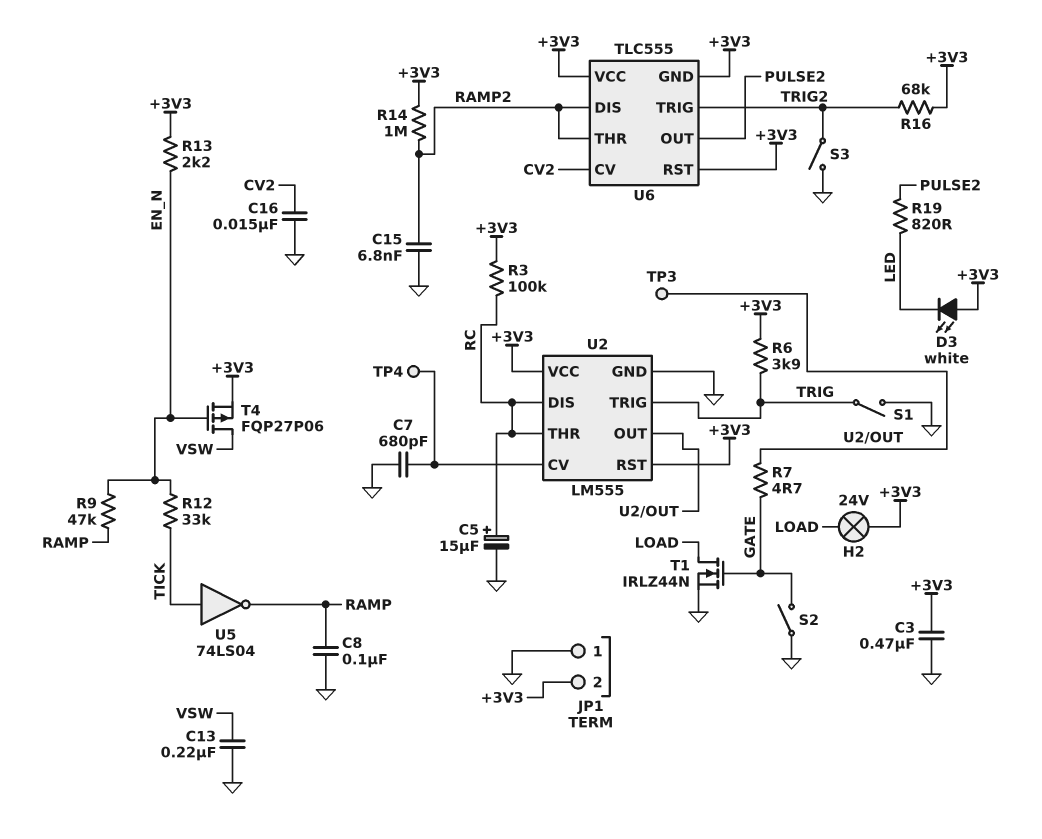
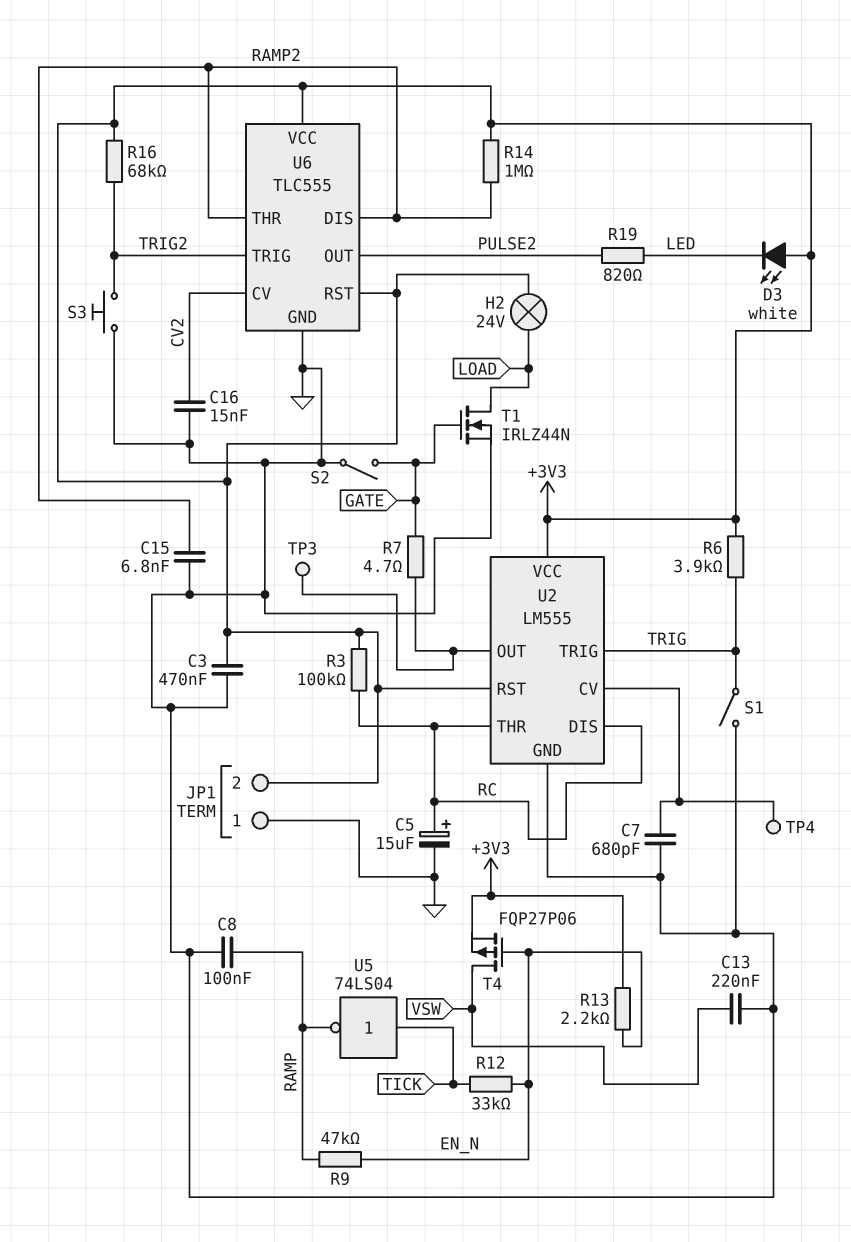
S3: switch (GND, TRIG2) -> button (GND, TRIG2)
U6 pin GND: +3V3 -> GND

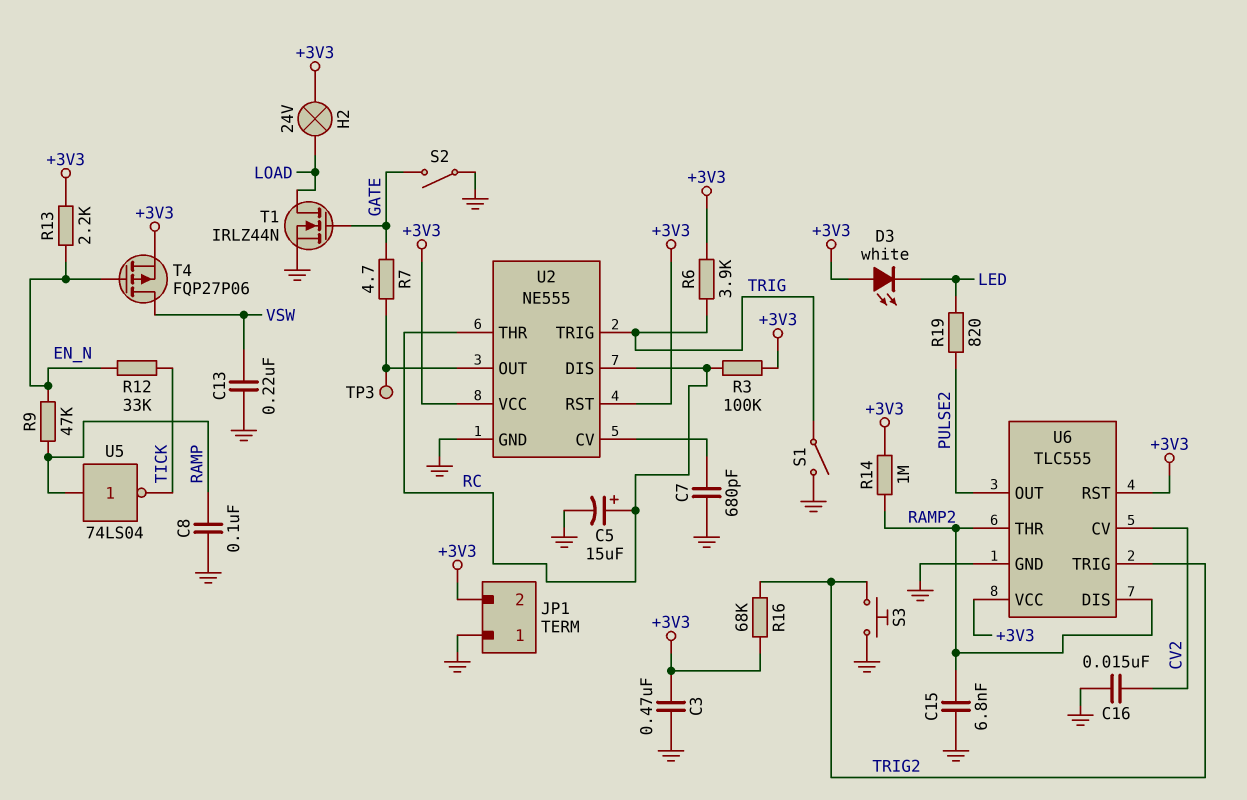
TP4: test point (U2/CV) -> none
U2: LM555 -> NE555
U5: NOT 74LS04 (in TICK, out RAMP) -> NOT 74LS04 (in RAMP, out TICK)

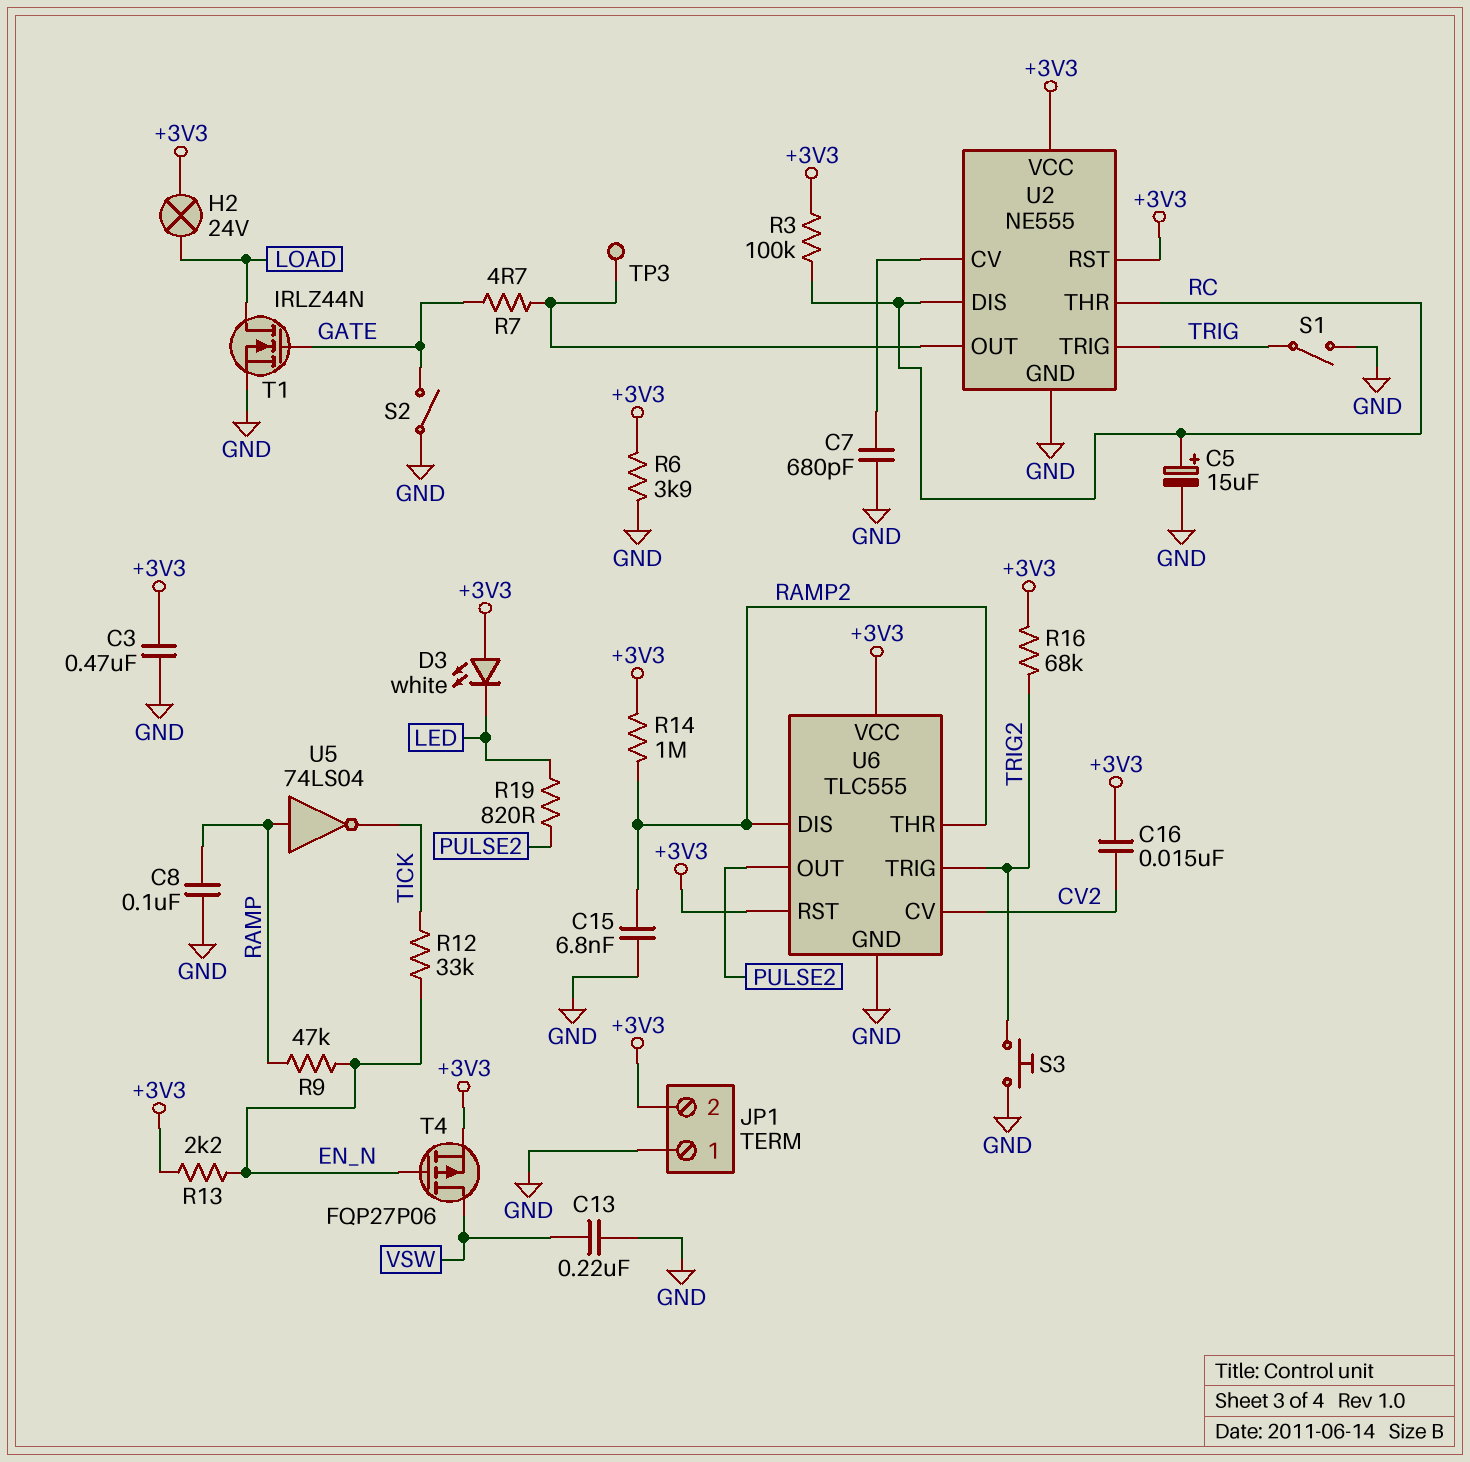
C16: 15nF (CV2, GND) -> 15nF (+3V3, CV2)
R6: 3.9k (+3V3, TRIG) -> 3.9k (+3V3, GND)

